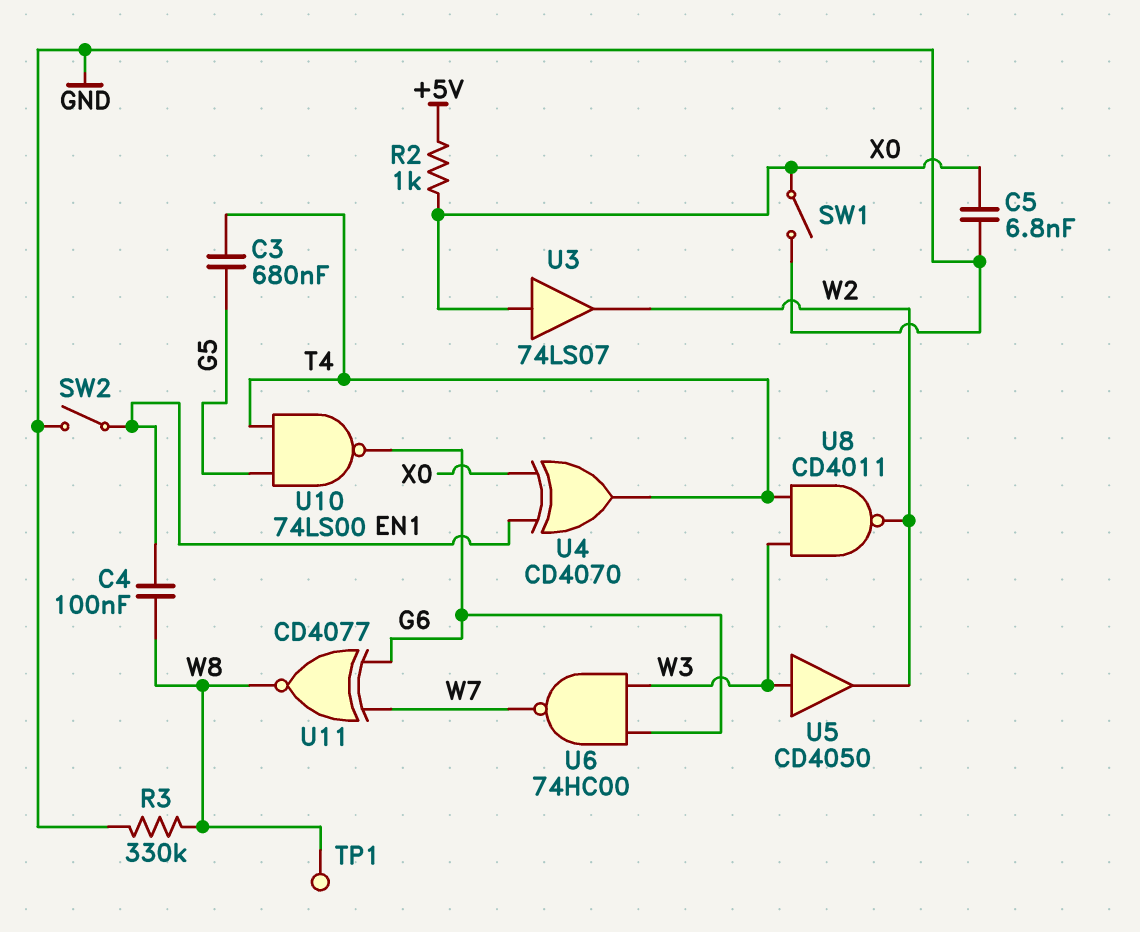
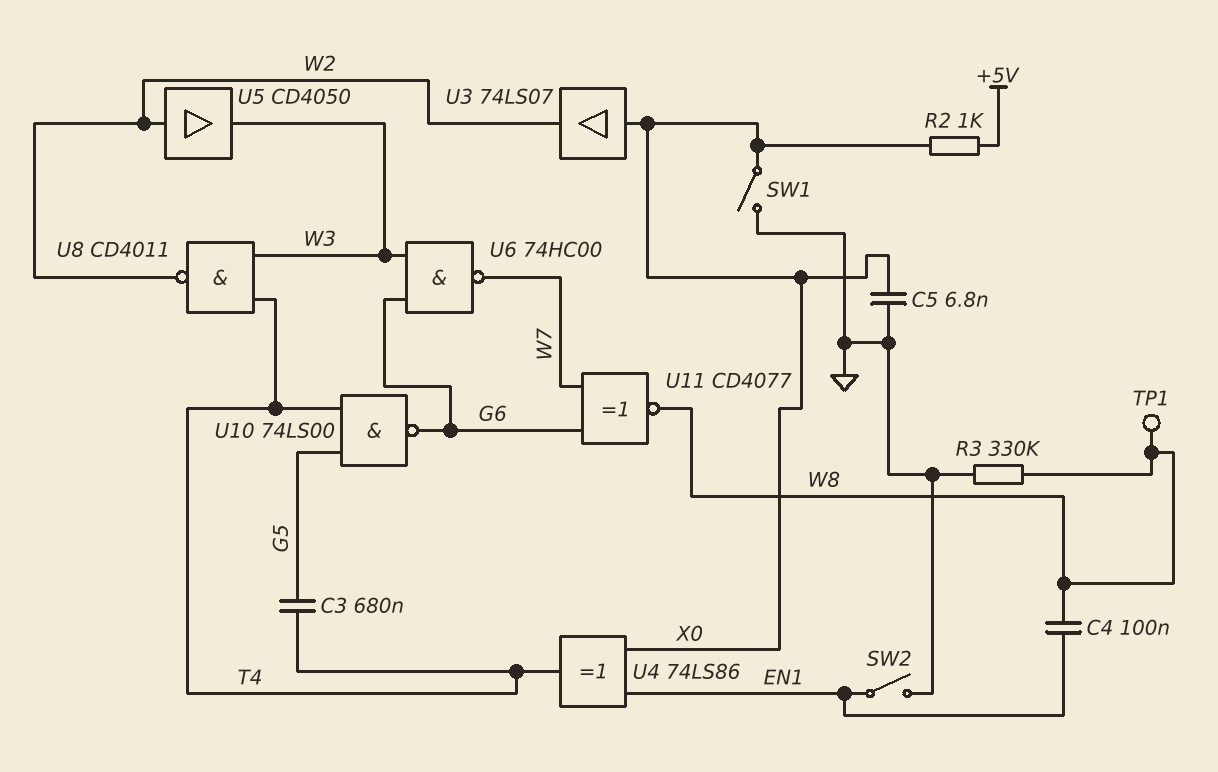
U4: XOR CD4070 (in EN1, in X0, out T4) -> XOR 74LS86 (in EN1, in X0, out T4)
U5: buffer CD4050 (in W3, out W2) -> buffer CD4050 (in W2, out W3)

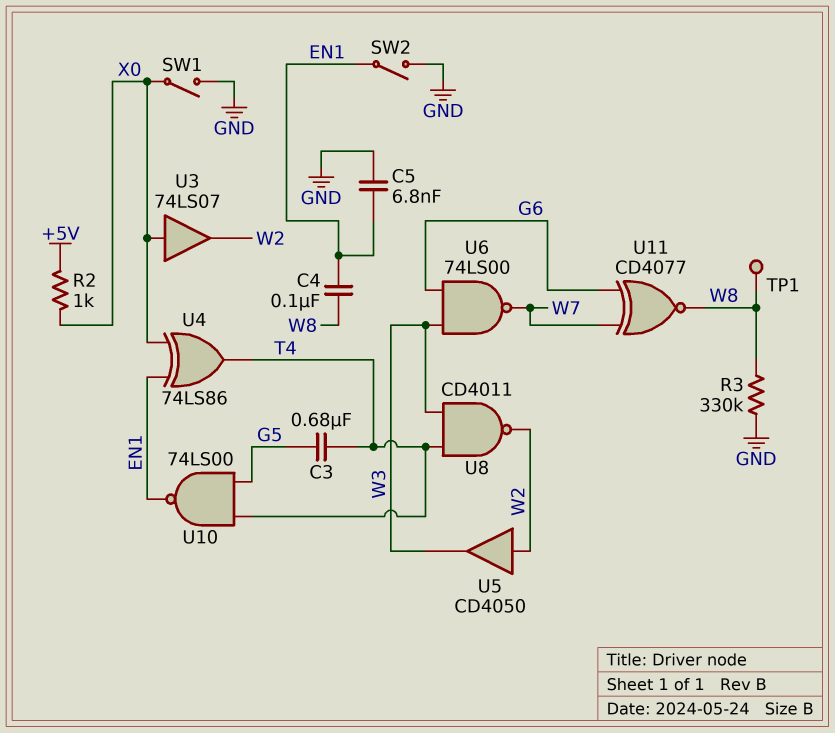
C5: 6.8nF (GND, X0) -> 6.8nF (EN1, GND)
U6: NAND 74HC00 (in G6, in W3, out W7) -> NAND 74LS00 (in G6, in W3, out W7)
U10: NAND 74LS00 (in G5, in T4, out G6) -> NAND 74LS00 (in G5, in T4, out EN1)

